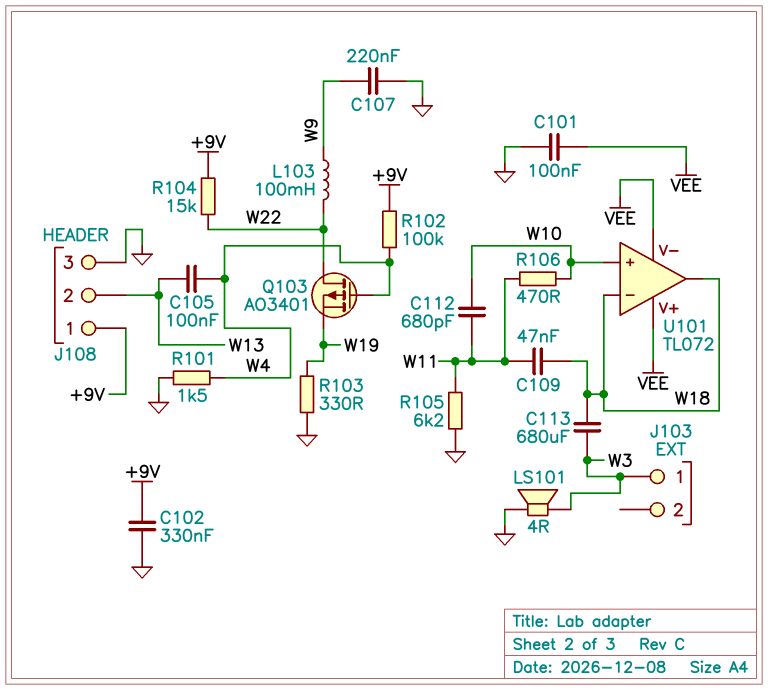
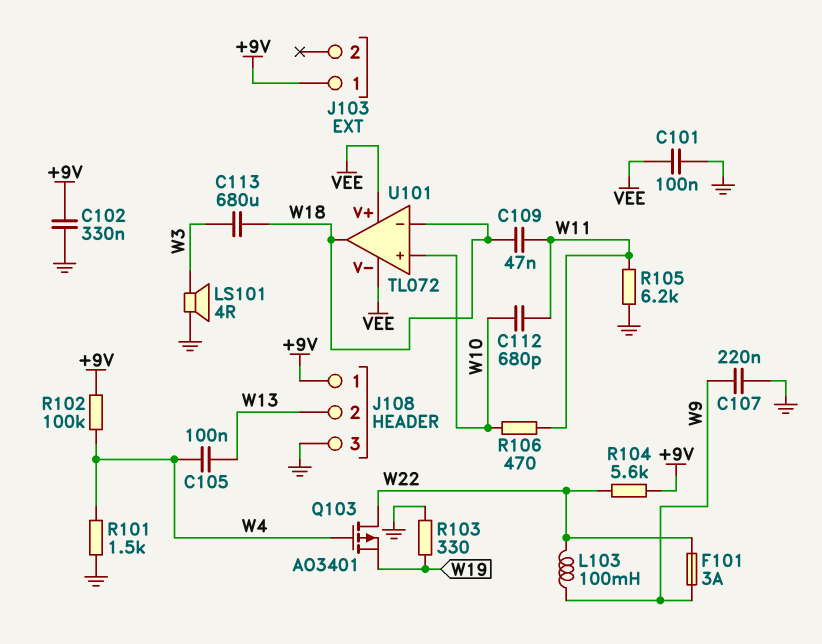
F101: none -> 3A (W9, W22)
J103 pin 1: W3 -> +9V
R104: 15k (+9V, W22) -> 5.6k (+9V, W22)

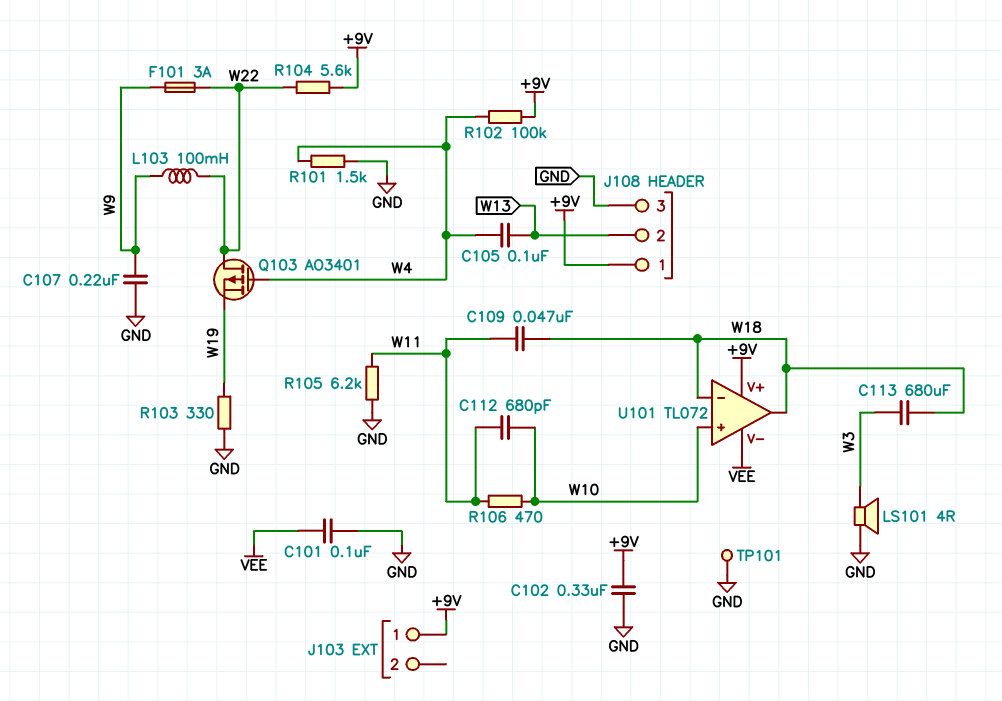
TP101: none -> test point (GND)
U101 pin V+: VEE -> +9V

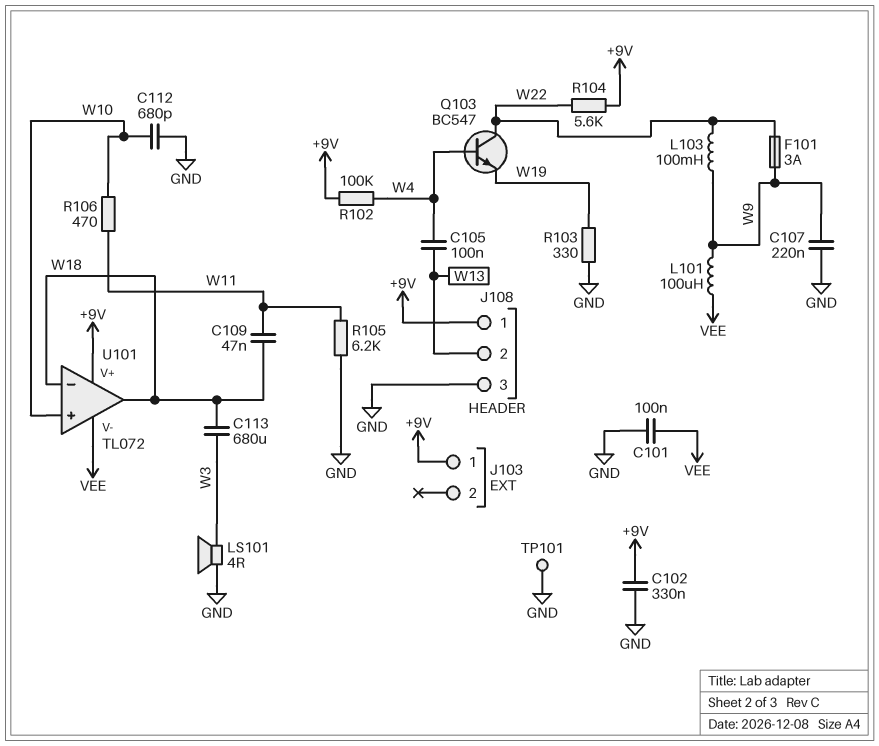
C112: 680pF (W10, W11) -> 680pF (GND, W10)
L101: none -> 100uH (VEE, W9)
Q103: PMOS AO3401 (G W4, D W22, S W19) -> NPN BC547 (B W4, C W22, E W19)
R101: 1.5k (GND, W4) -> none

